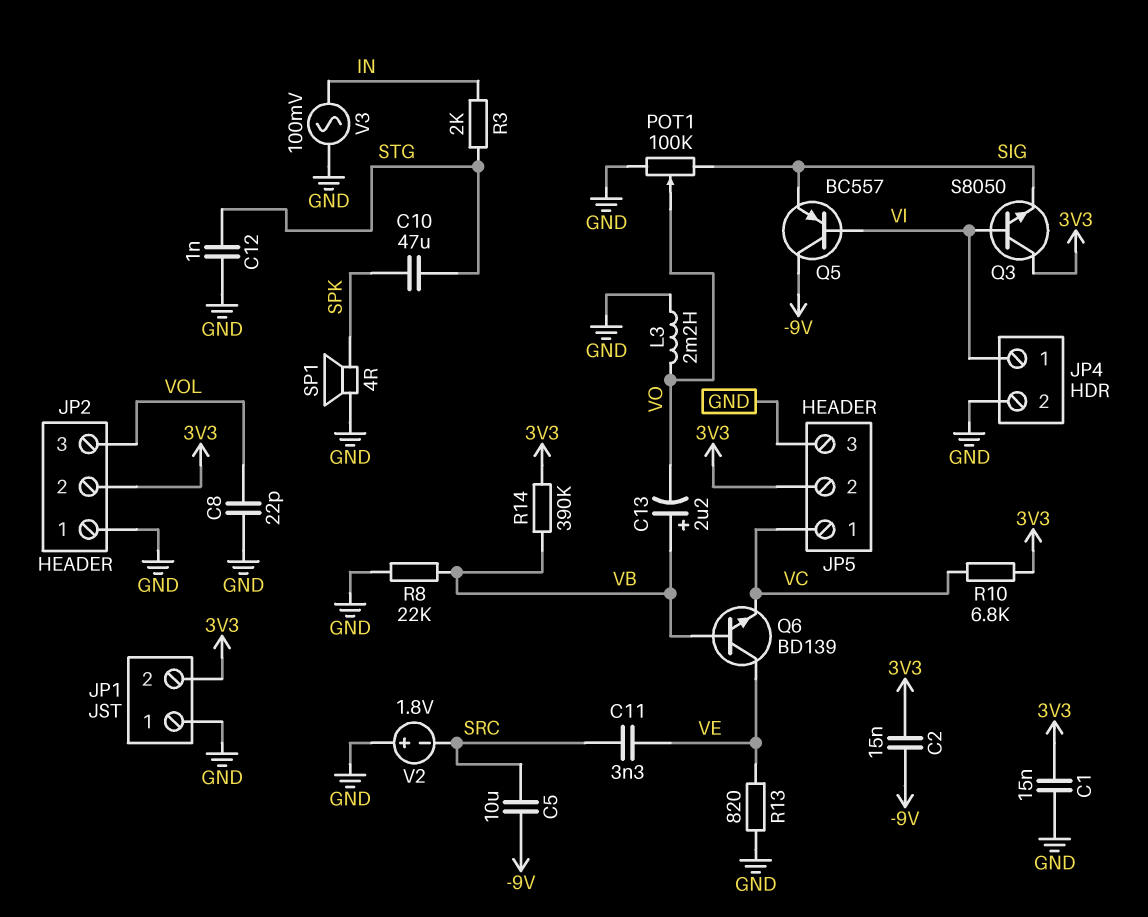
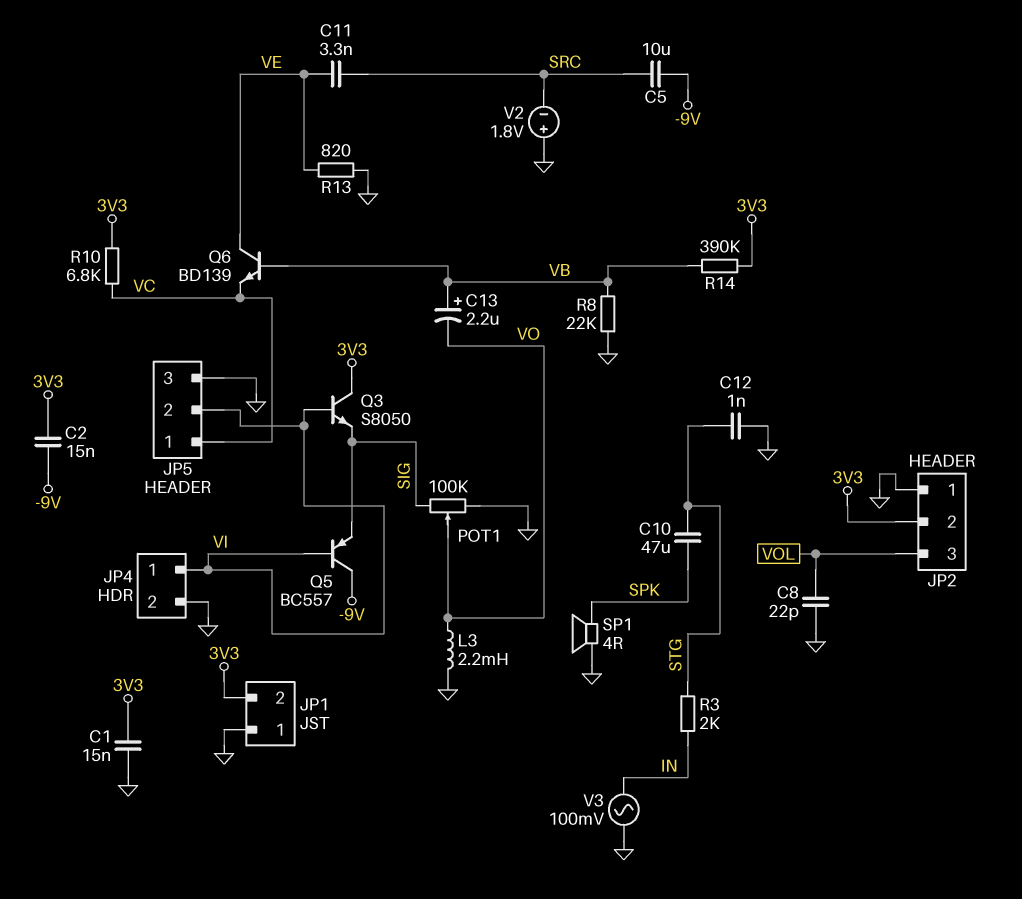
JP5 pin 2: 3V3 -> VI

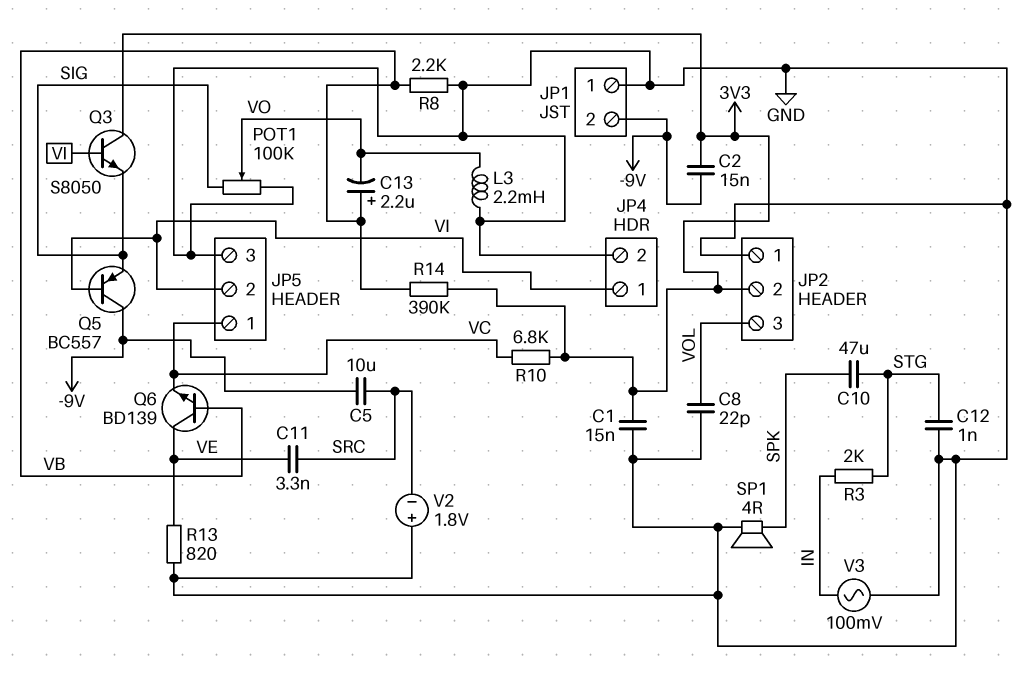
JP1 pin 2: 3V3 -> -9V
R8: 22k (GND, VB) -> 2.2k (GND, VB)

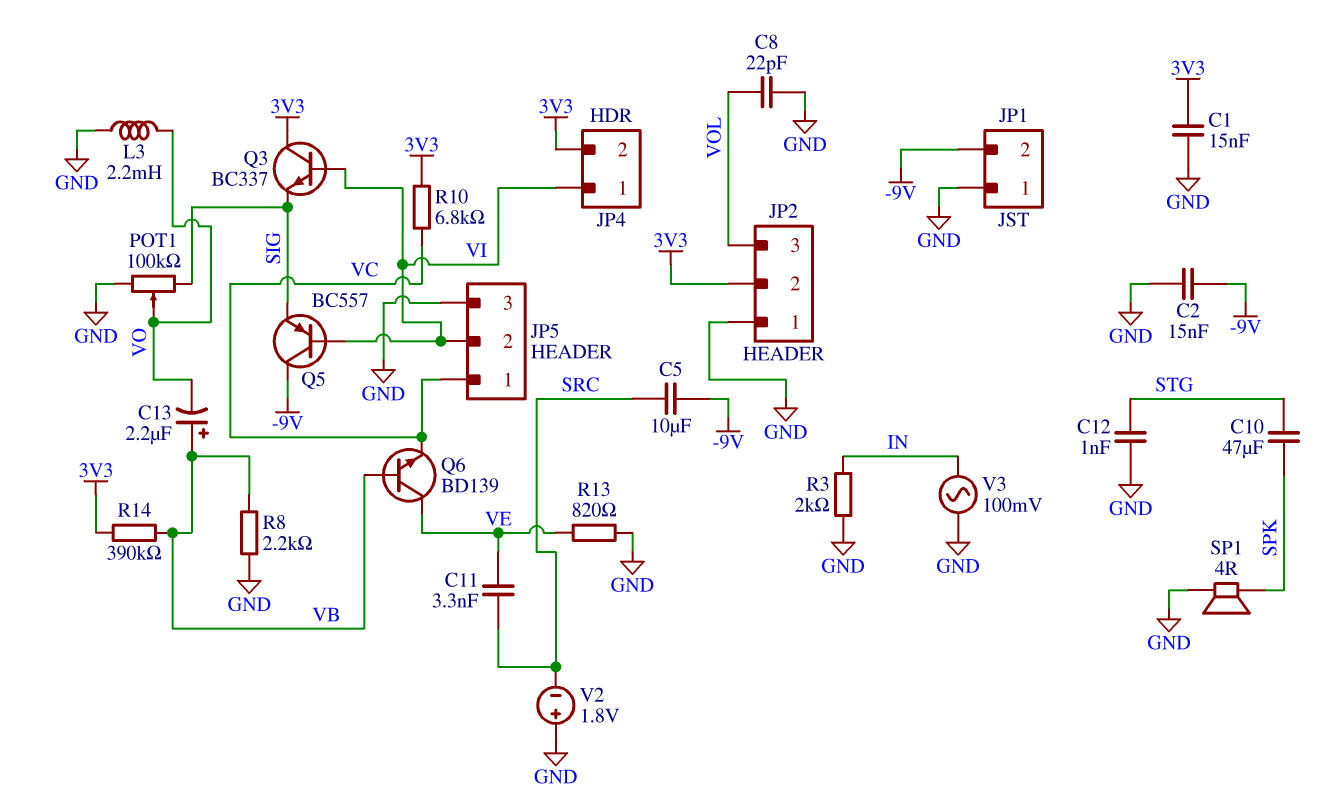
C2: 15nF (-9V, 3V3) -> 15nF (-9V, GND)
JP4 pin 2: GND -> 3V3
Q3: NPN S8050 (B VI, C 3V3, E SIG) -> NPN BC337 (B VI, C 3V3, E SIG)
R3: 2k (IN, STG) -> 2k (GND, IN)

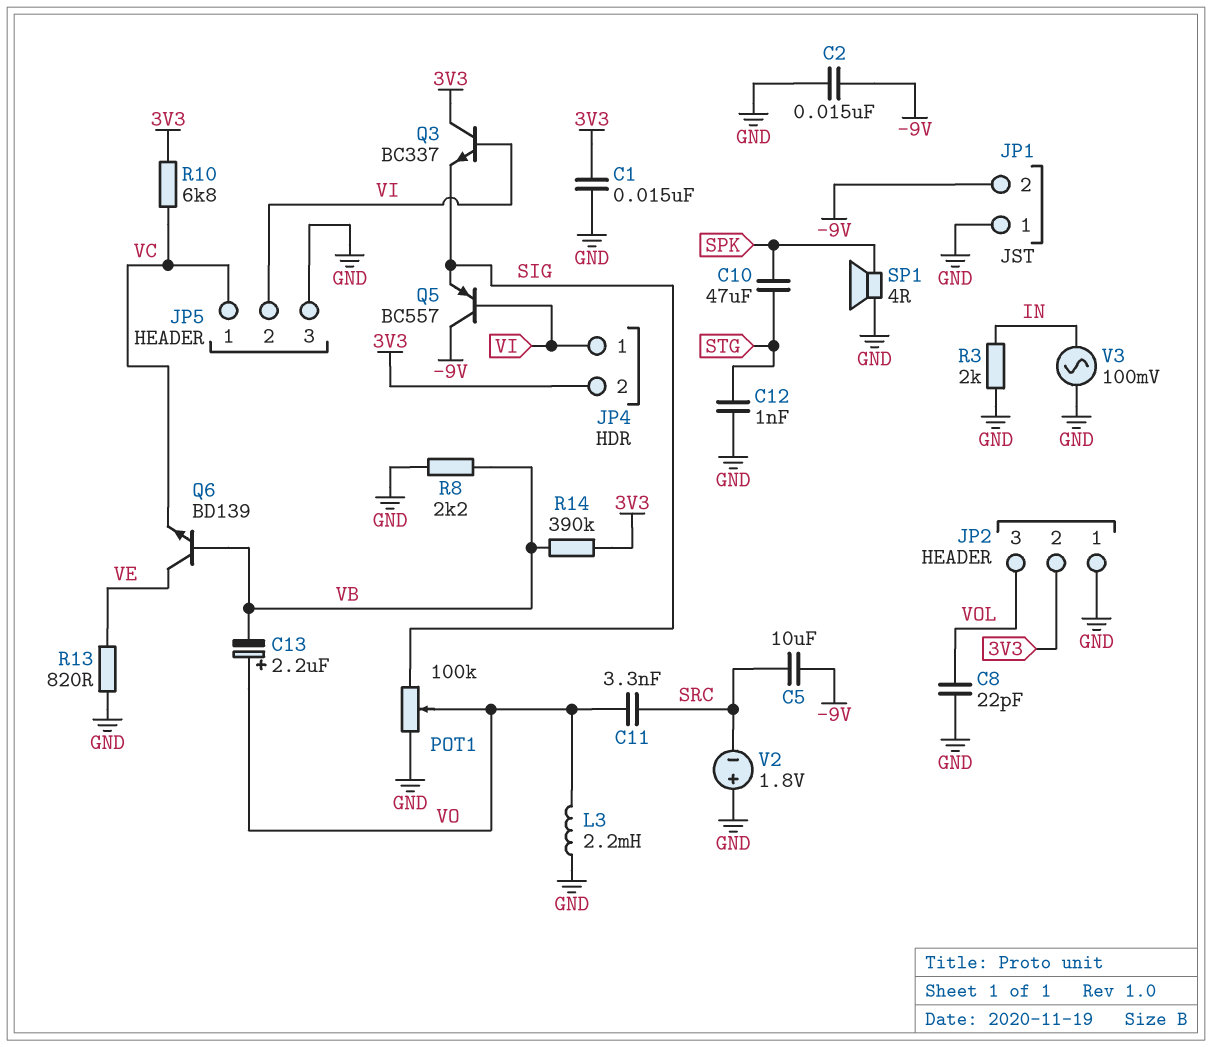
C11: 3.3nF (SRC, VE) -> 3.3nF (SRC, VO)
C13: 2.2uF (plus VB, minus VO) -> 2.2uF (plus VO, minus VB)

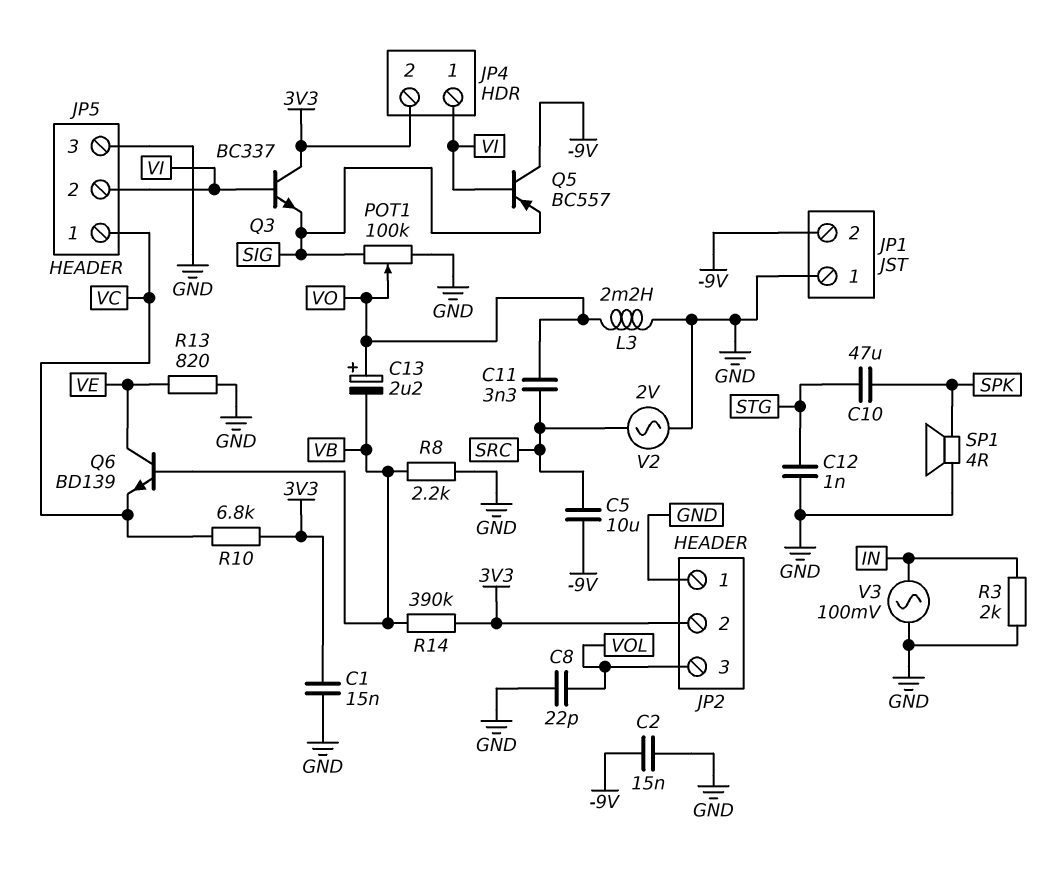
V2: 1.8V (plus GND, minus SRC) -> AC 2V (GND, SRC)

